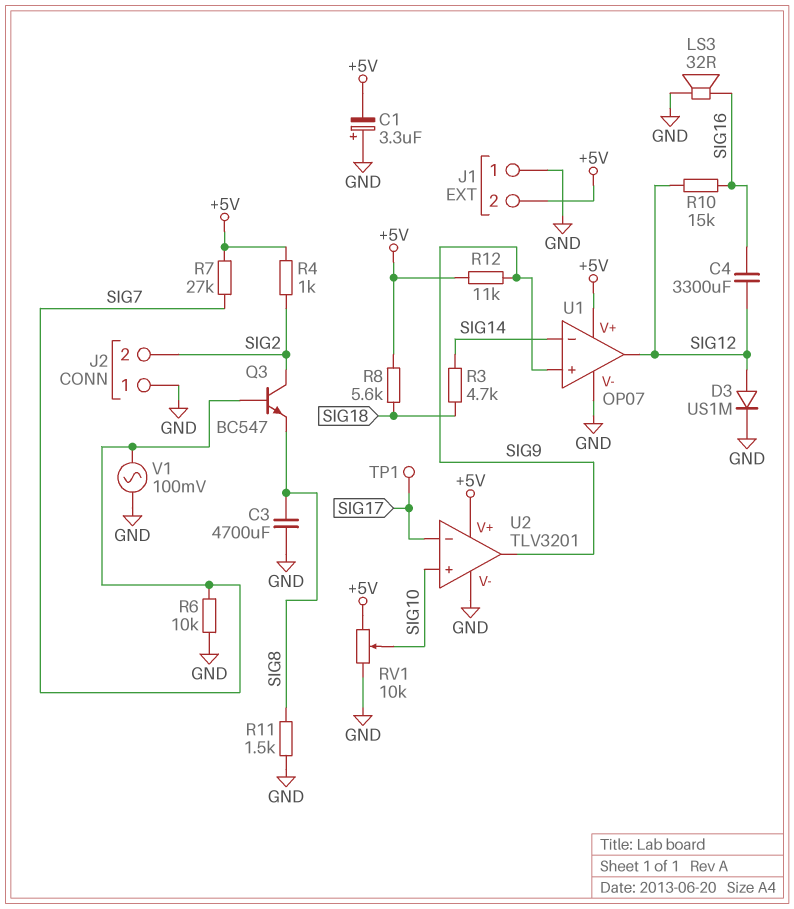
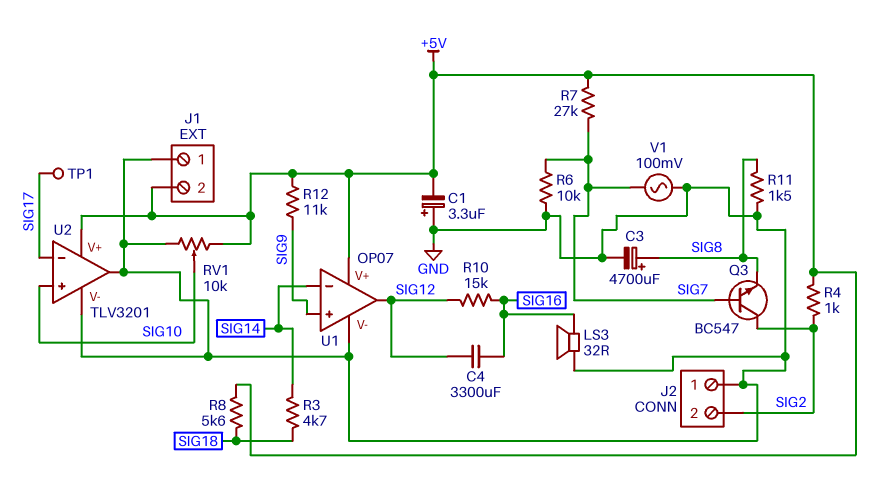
C3: 4700uF (GND, SIG8) -> 4700uF (plus SIG8, minus GND)
D3: diode US1M (A SIG12, K GND) -> none
U2 pin out: SIG9 -> GND

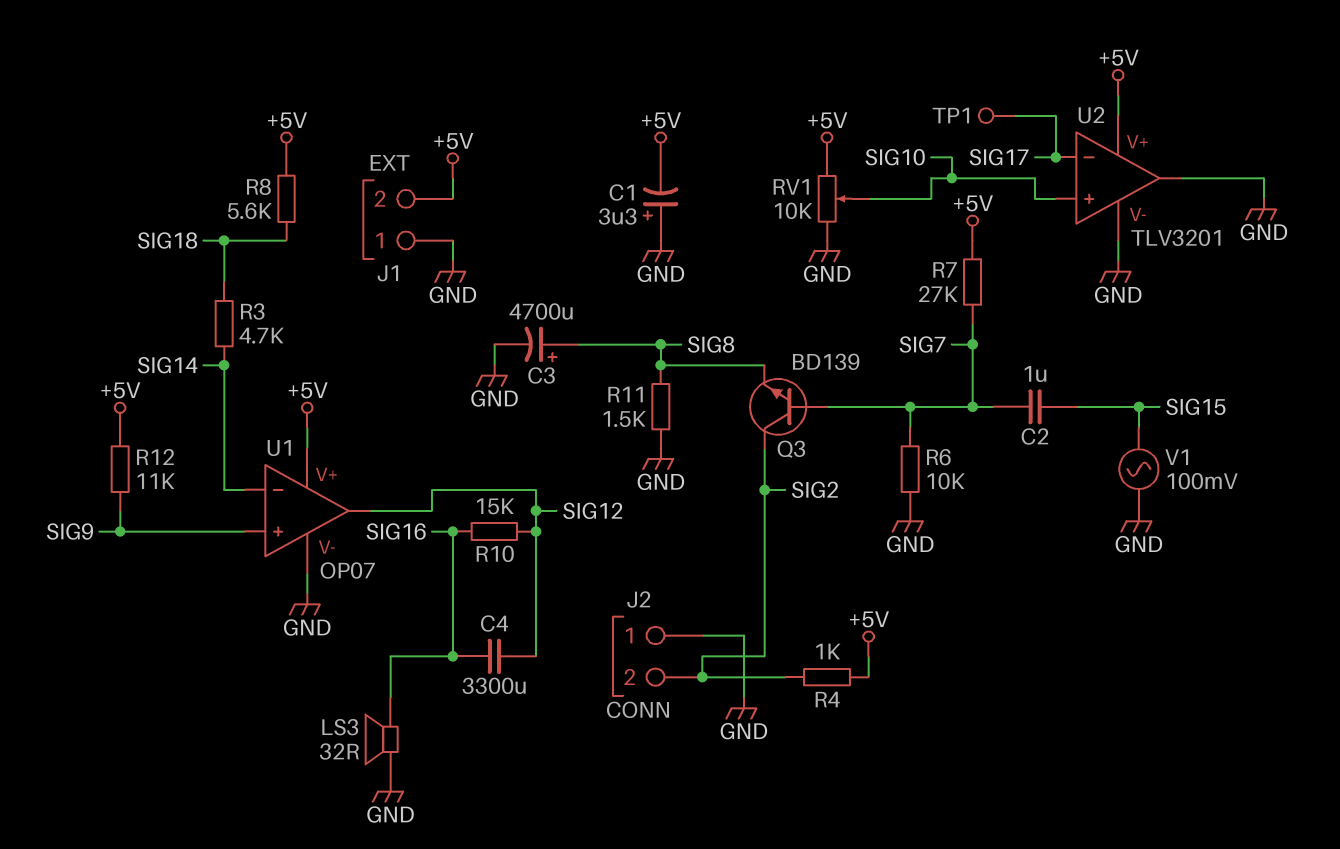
C2: none -> 1uF (SIG7, SIG15)
Q3: NPN BC547 (B SIG7, C SIG2, E SIG8) -> NPN BD139 (B SIG7, C SIG2, E SIG8)
V1: AC 100mV (GND, SIG7) -> AC 100mV (GND, SIG15)

